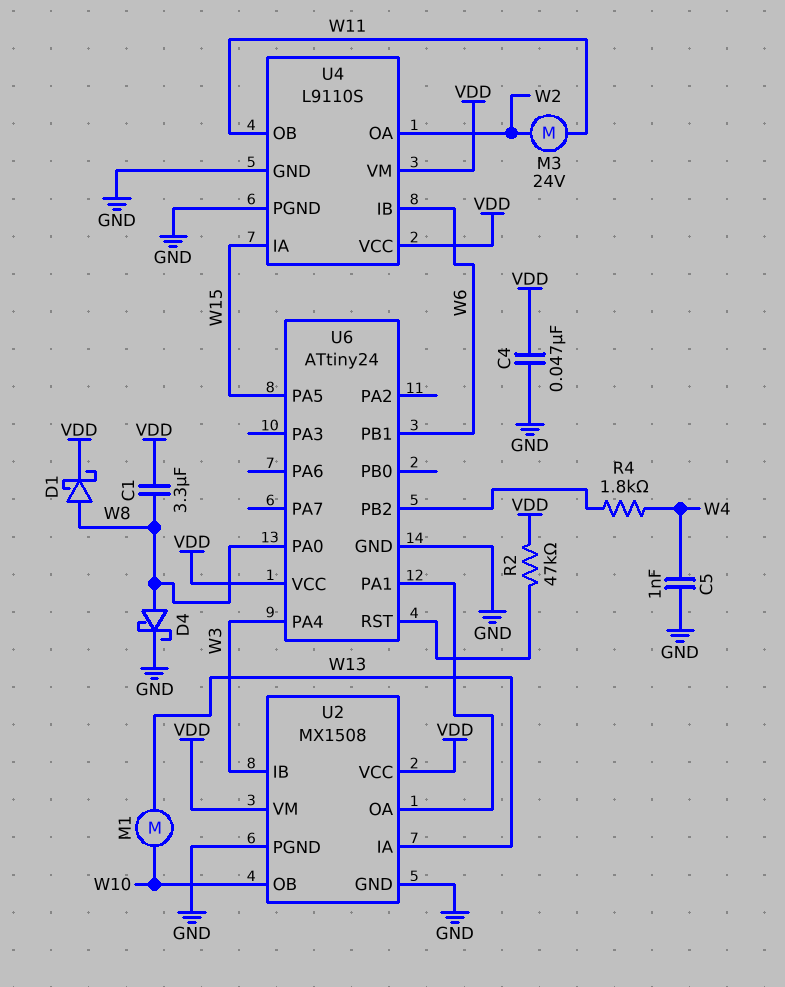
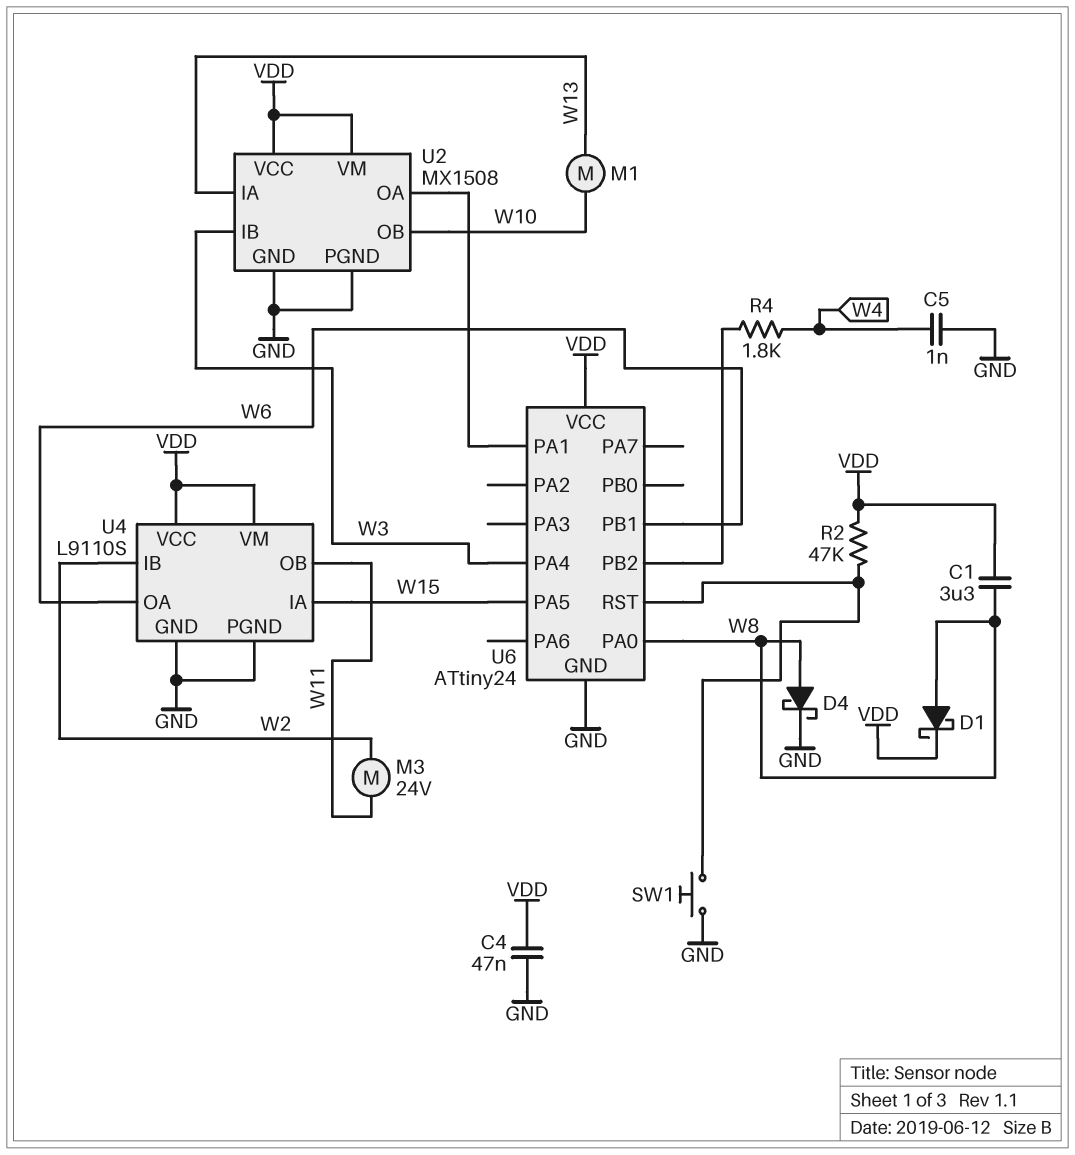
SW1: none -> button (GND, U6/RST)
U4 pin IB: W6 -> W2
U4 pin OA: W2 -> W6

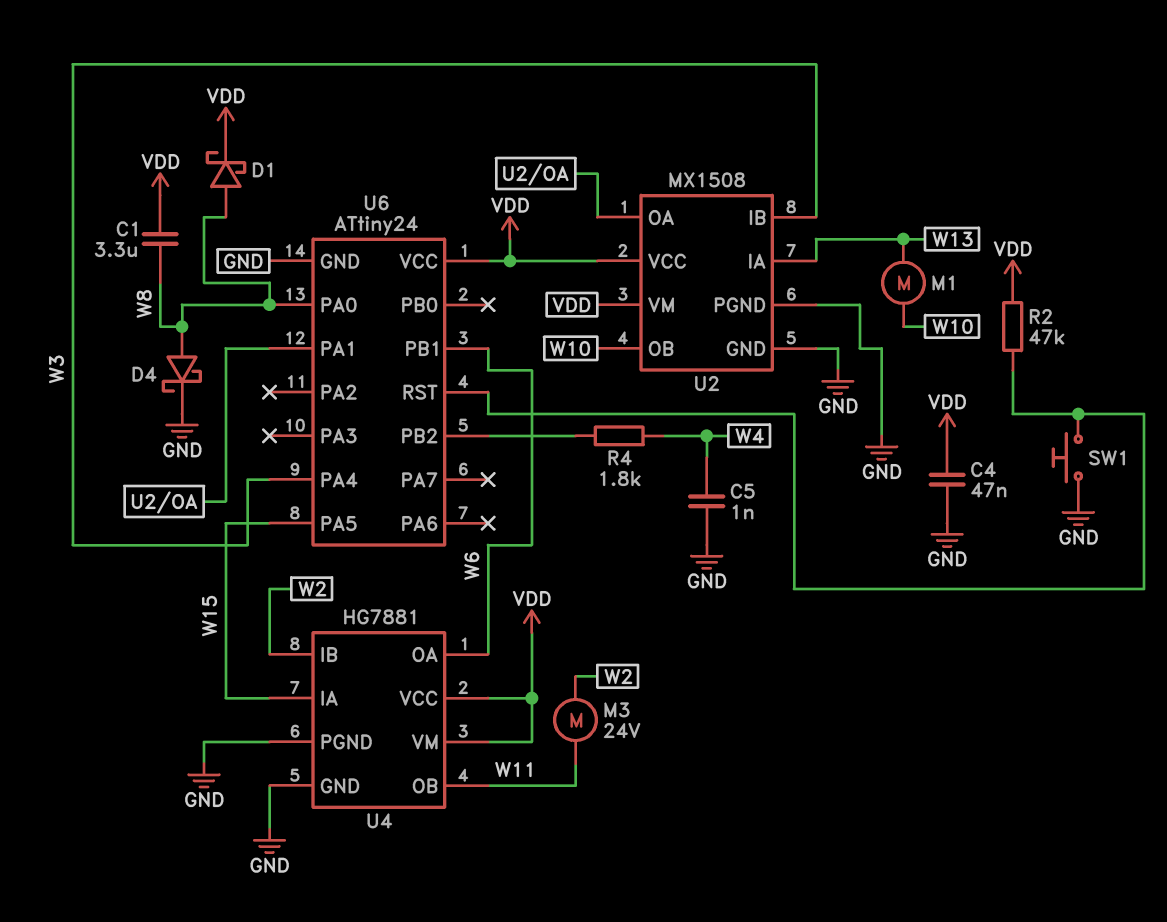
U4: L9110S -> HG7881

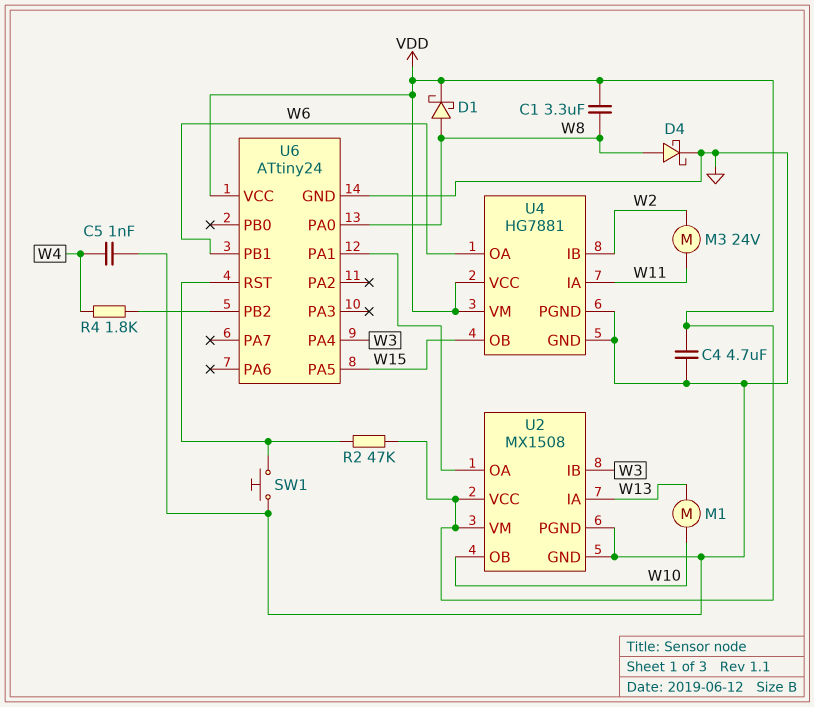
C4: 47nF (GND, VDD) -> 4.7uF (GND, VDD)
U4 pin IA: W15 -> W11
U4 pin OB: W11 -> W15

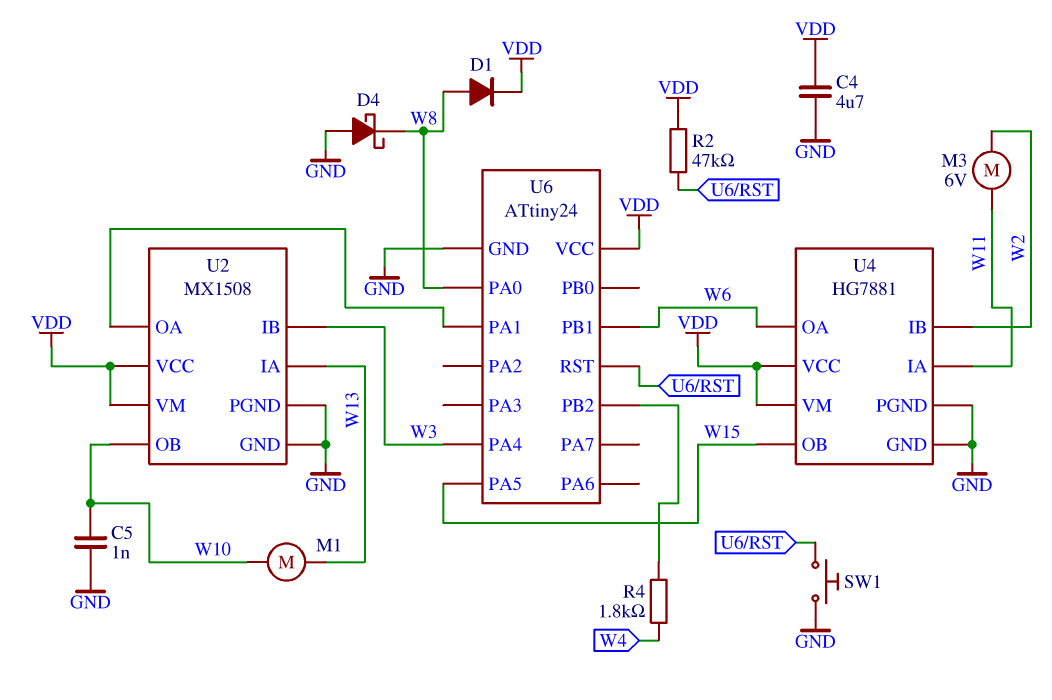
C1: 3.3uF (VDD, W8) -> none
C5: 1nF (GND, W4) -> 1nF (GND, W10)
D1: schottky (A W8, K VDD) -> diode (A W8, K VDD)
D4: schottky (A W8, K GND) -> schottky (A GND, K W8)
M3: motor 24V (W2, W11) -> motor 6V (W2, W11)

